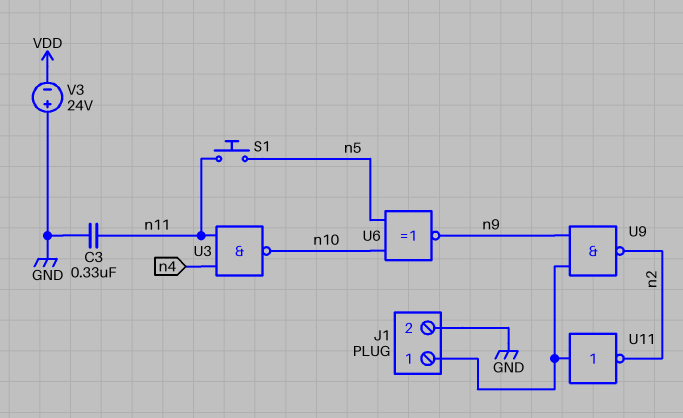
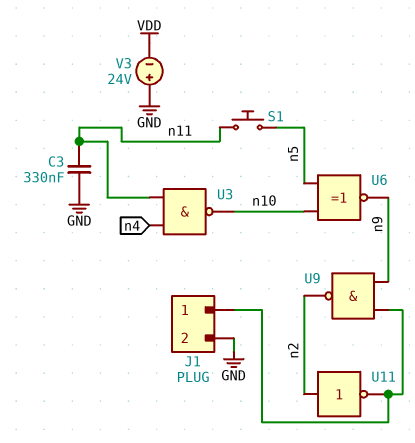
U11: NOT (in J1/1, out n2) -> NOT (in n2, out J1/1)

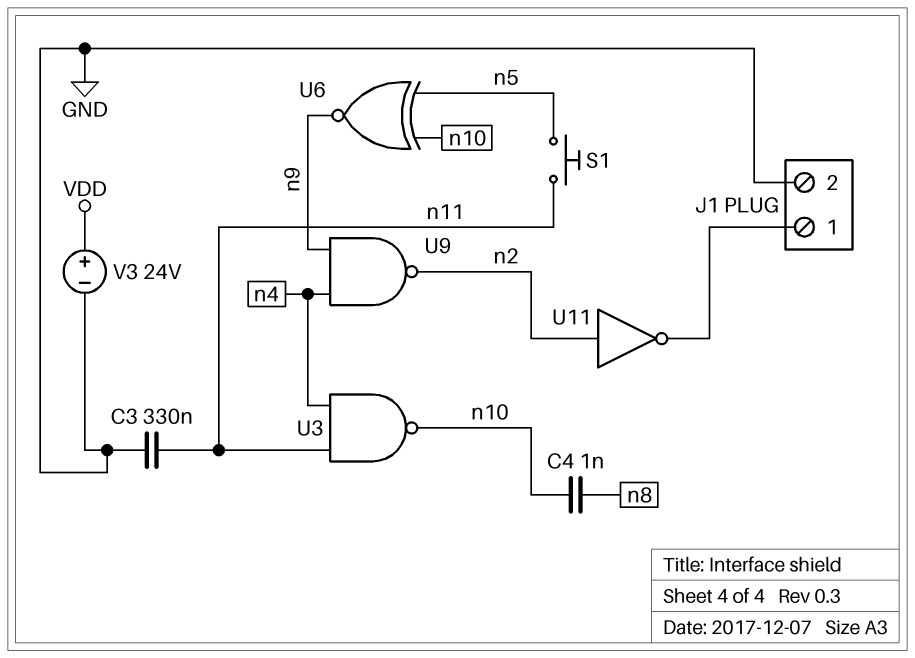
C4: none -> 1nF (n8, n10)
U9: NAND (in J1/1, in n9, out n2) -> NAND (in n4, in n9, out n2)
V3: 24V (plus GND, minus VDD) -> 24V (plus VDD, minus GND)

